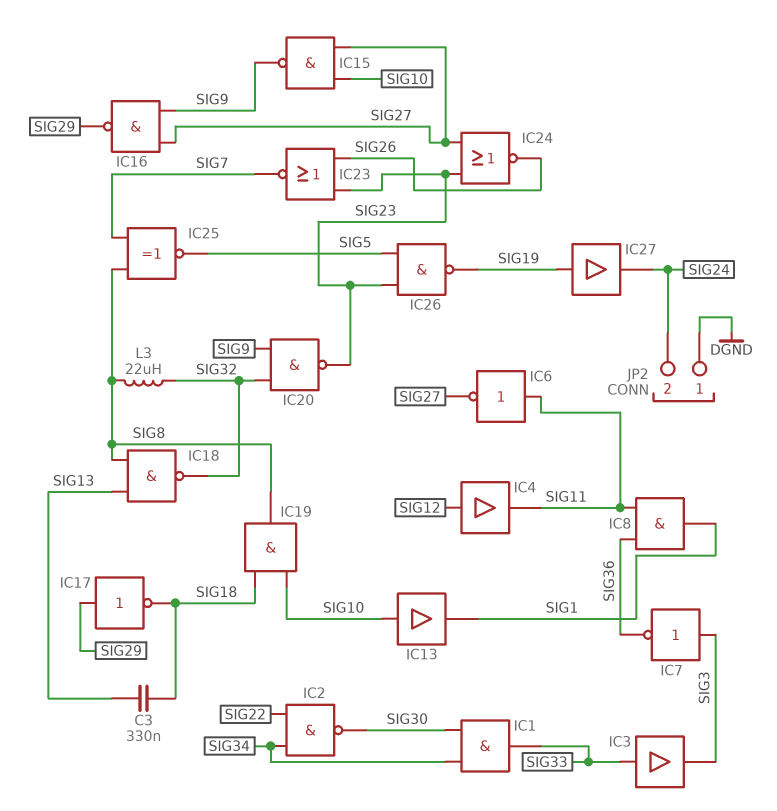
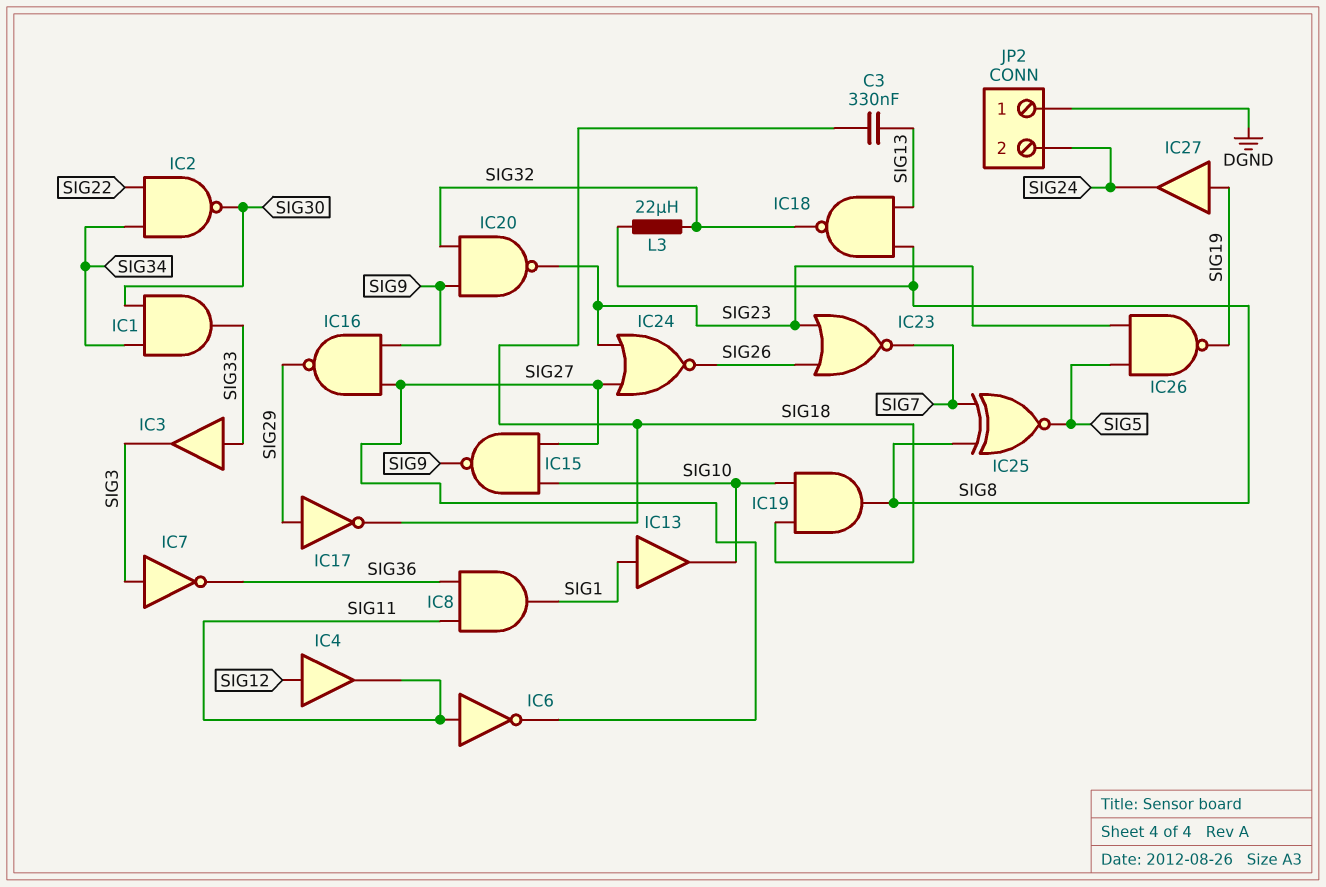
IC13: buffer (in SIG10, out SIG1) -> buffer (in SIG1, out SIG10)

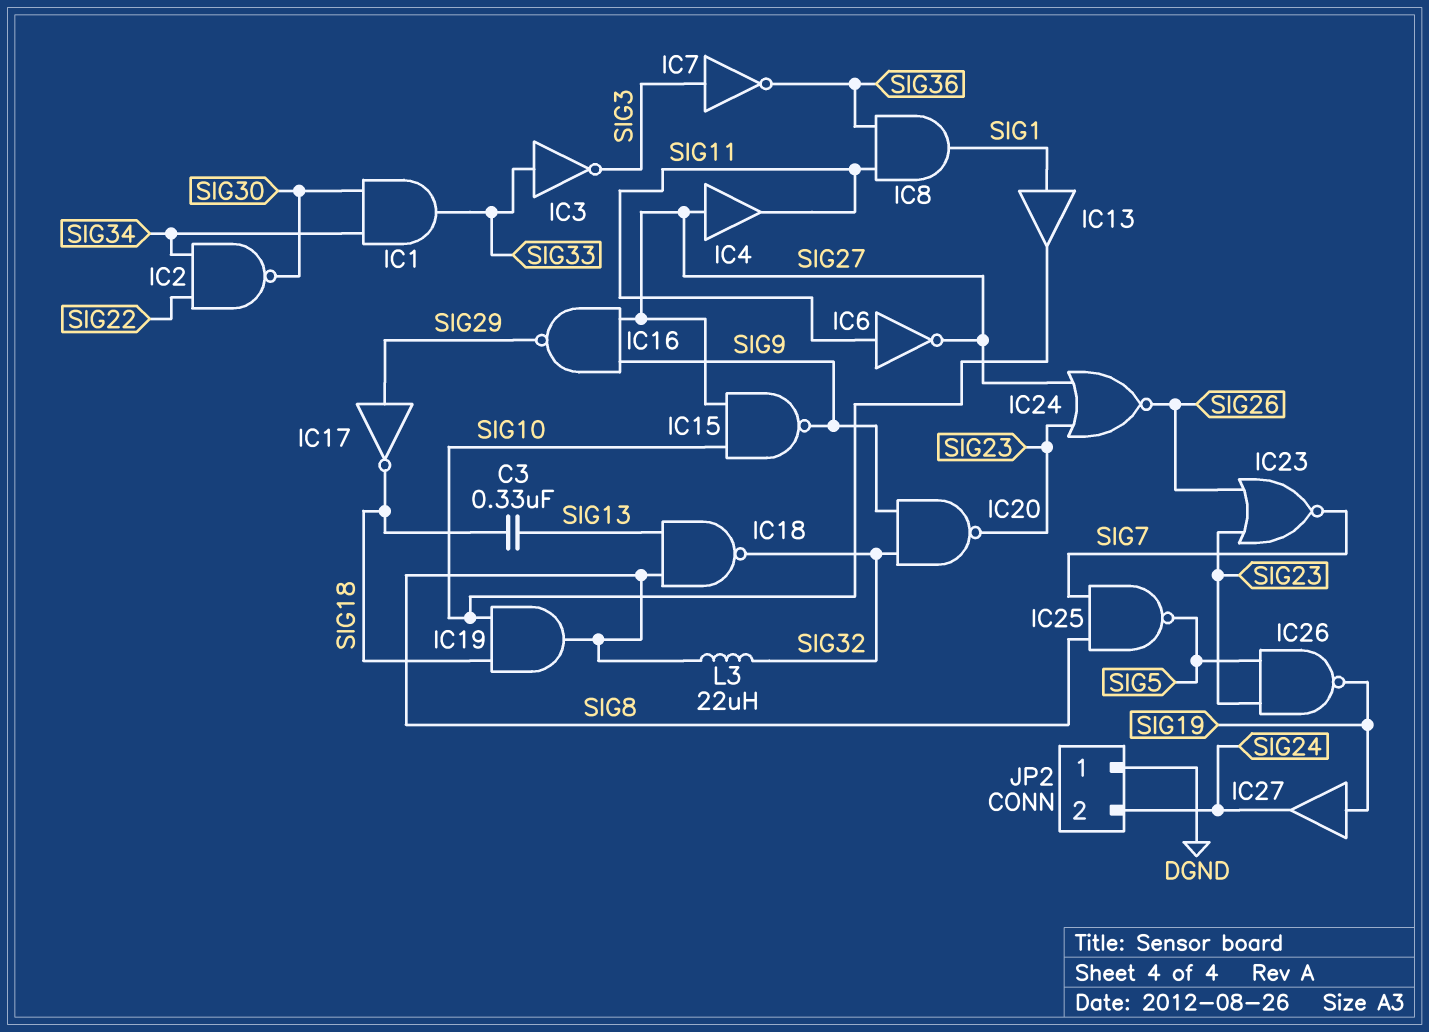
IC3: buffer (in SIG33, out SIG3) -> NOT (in SIG33, out SIG3)
IC4: buffer (in SIG12, out SIG11) -> buffer (in SIG27, out SIG11)
IC25: XNOR (in SIG7, in SIG8, out SIG5) -> NAND (in SIG7, in SIG8, out SIG5)

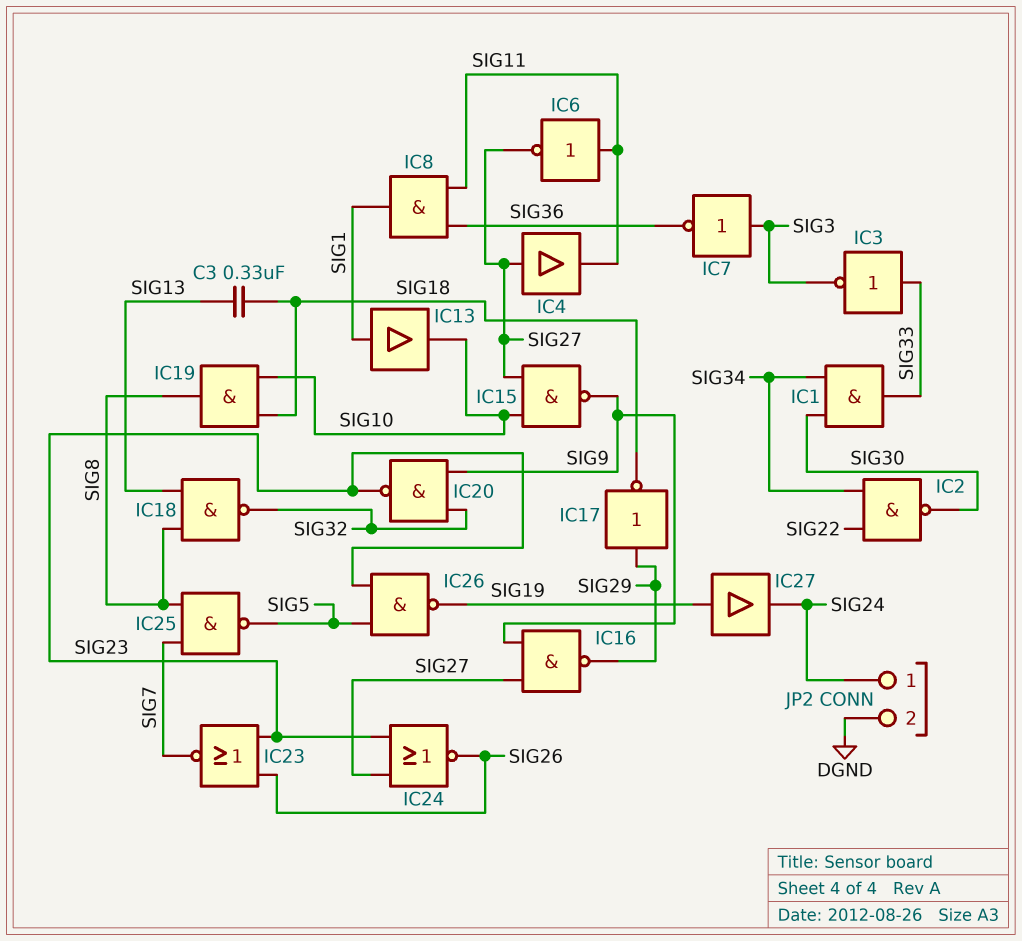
JP2 pin 1: DGND -> SIG24
JP2 pin 2: SIG24 -> DGND
L3: 22uH (SIG8, SIG32) -> none

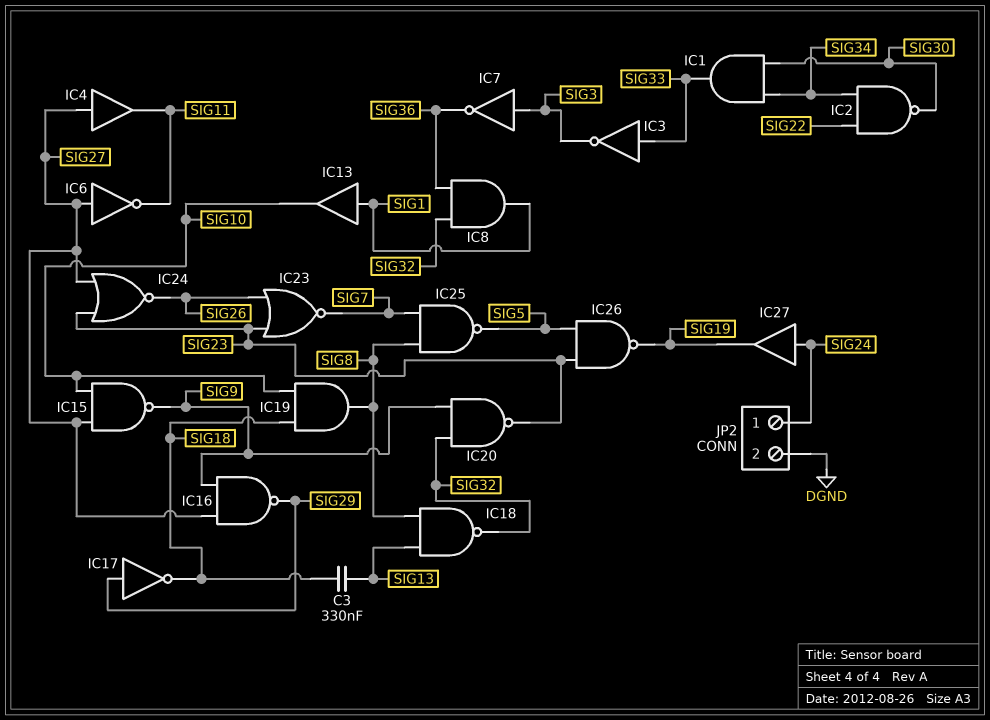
IC6: NOT (in SIG11, out SIG27) -> NOT (in SIG27, out SIG11)
IC8: AND (in SIG11, in SIG36, out SIG1) -> AND (in SIG32, in SIG36, out SIG1)
IC27: buffer (in SIG19, out SIG24) -> buffer (in SIG24, out SIG19)

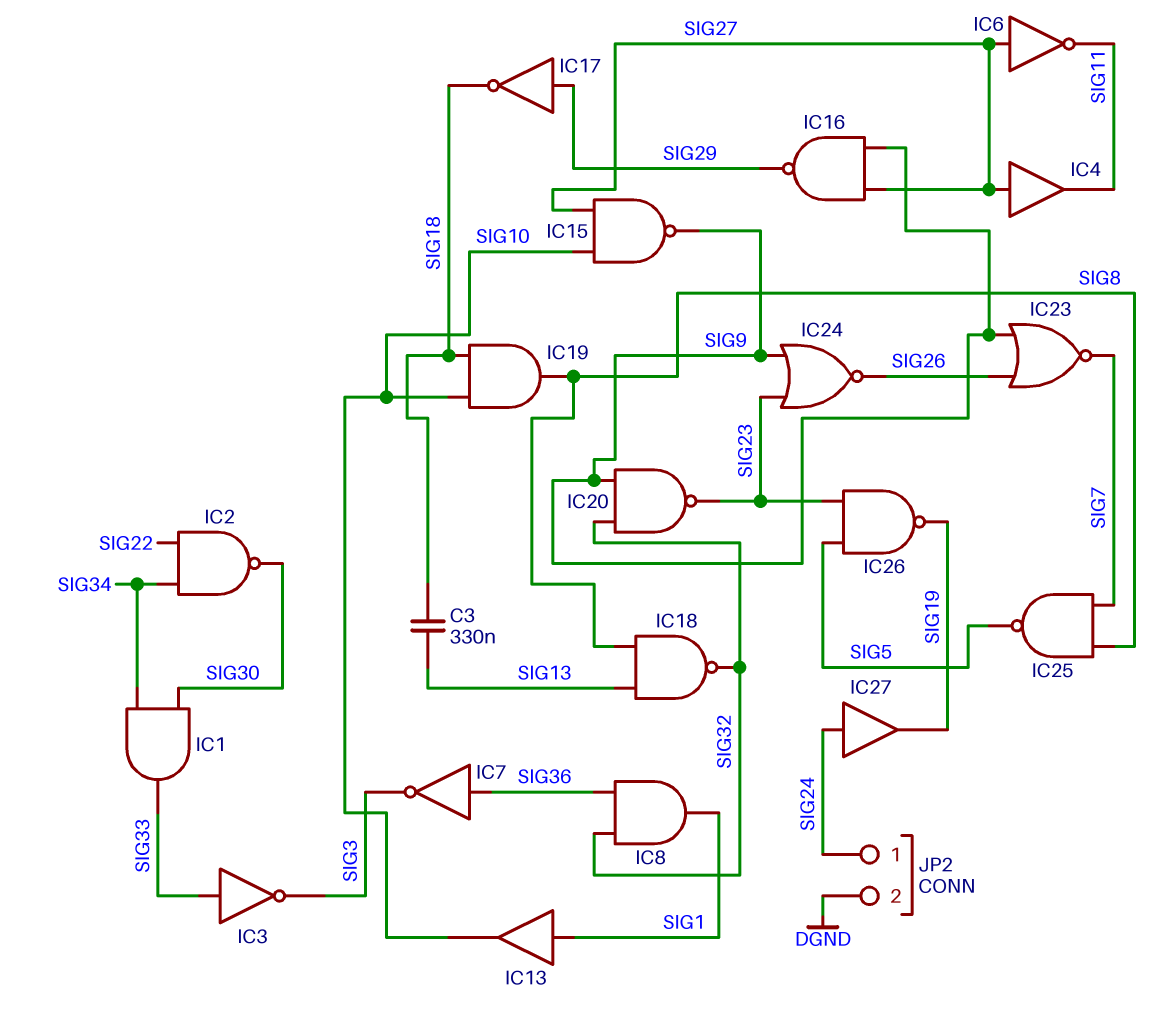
IC7: NOT (in SIG3, out SIG36) -> NOT (in SIG36, out SIG3)
IC23: NOR (in SIG23, in SIG26, out SIG7) -> NOR (in SIG9, in SIG26, out SIG7)
IC24: NOR (in SIG23, in SIG27, out SIG26) -> NOR (in SIG9, in SIG23, out SIG26)

